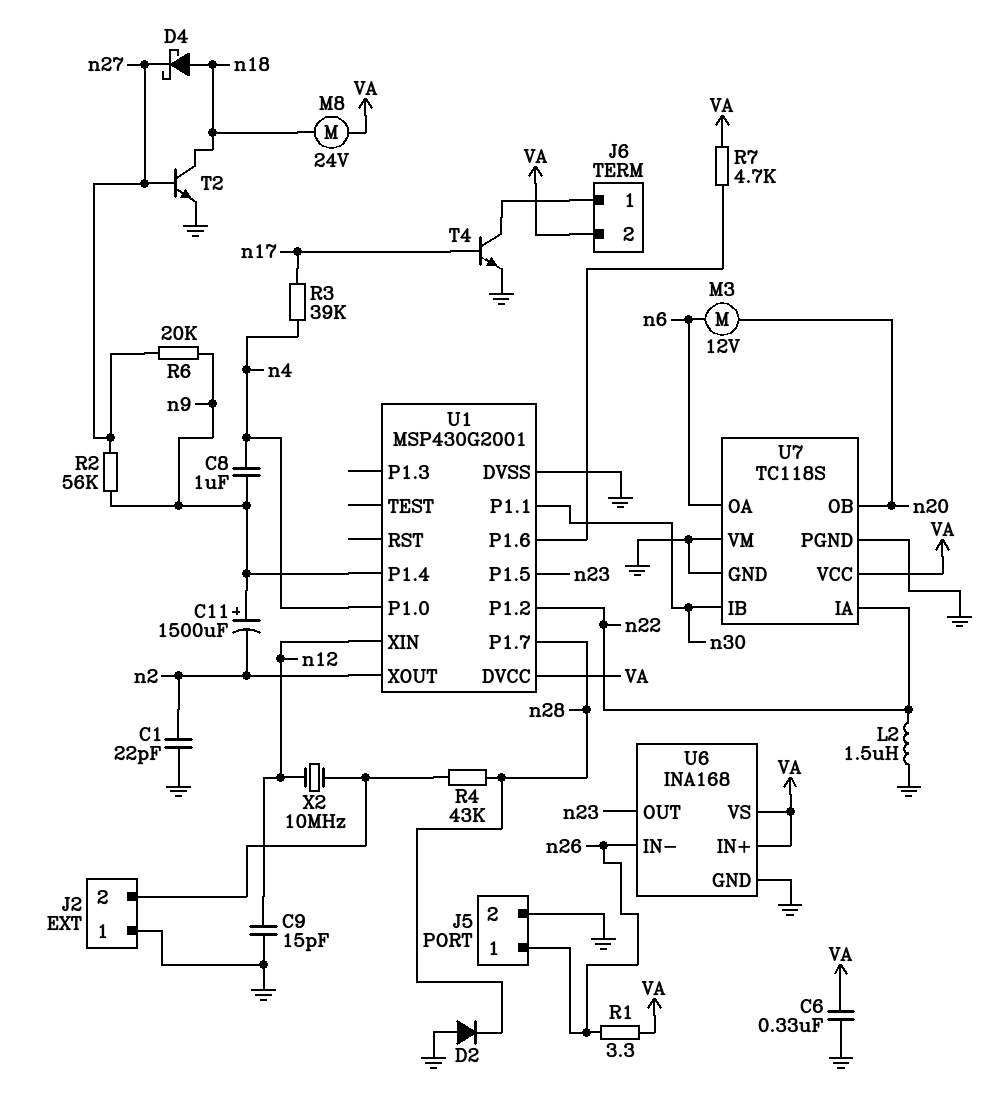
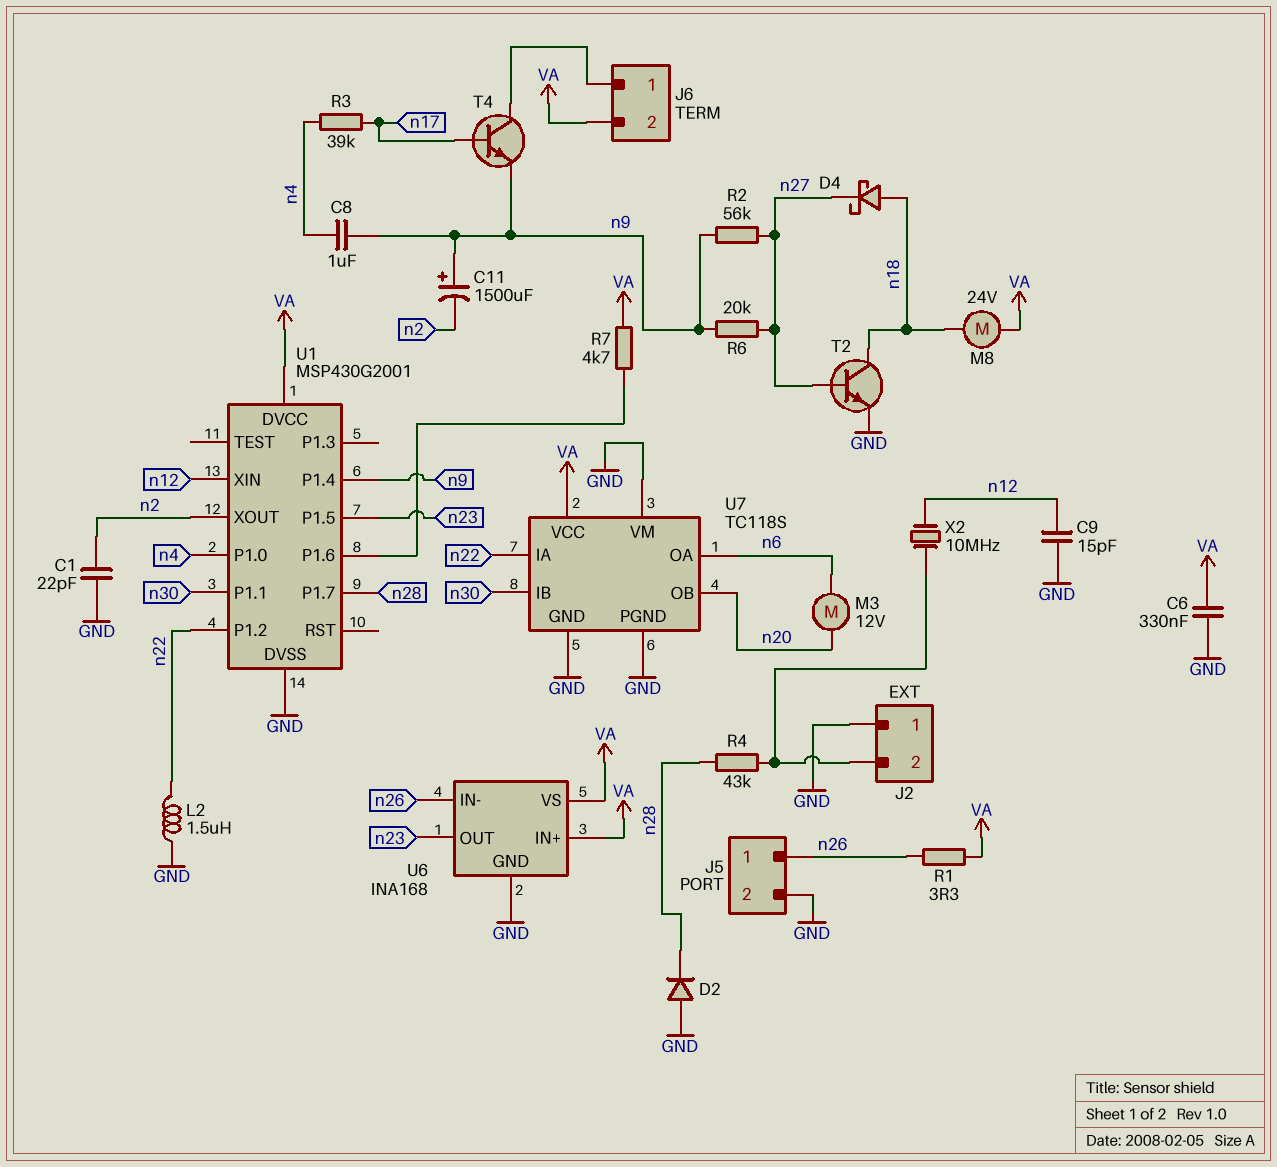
T4: NPN (B n17, C J6/1, E GND) -> NPN (B n17, C J6/1, E n9)

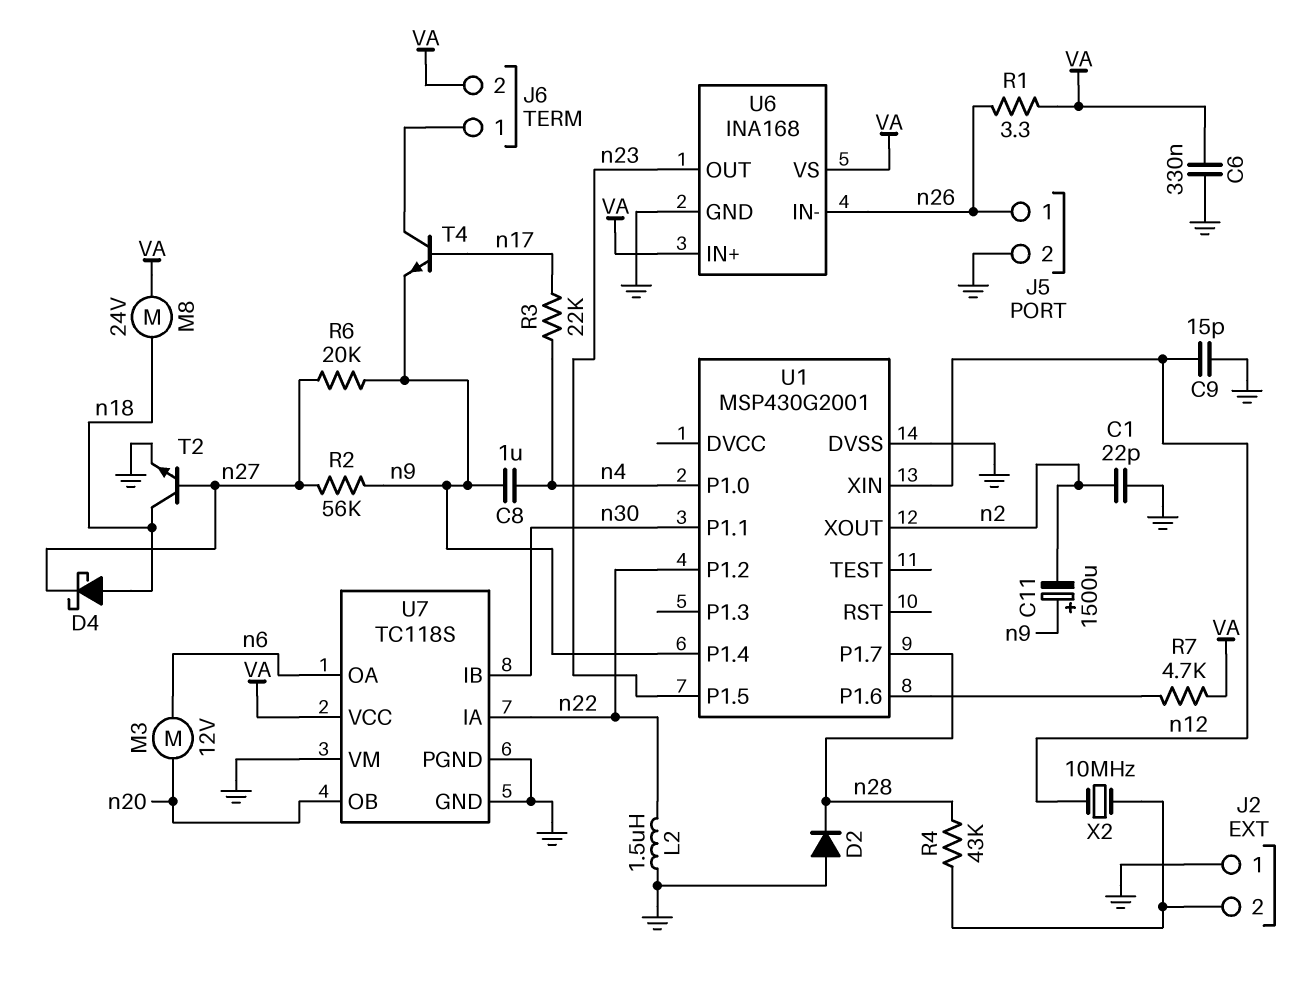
R3: 39k (n4, n17) -> 22k (n4, n17)
U1 pin DVCC: VA -> none

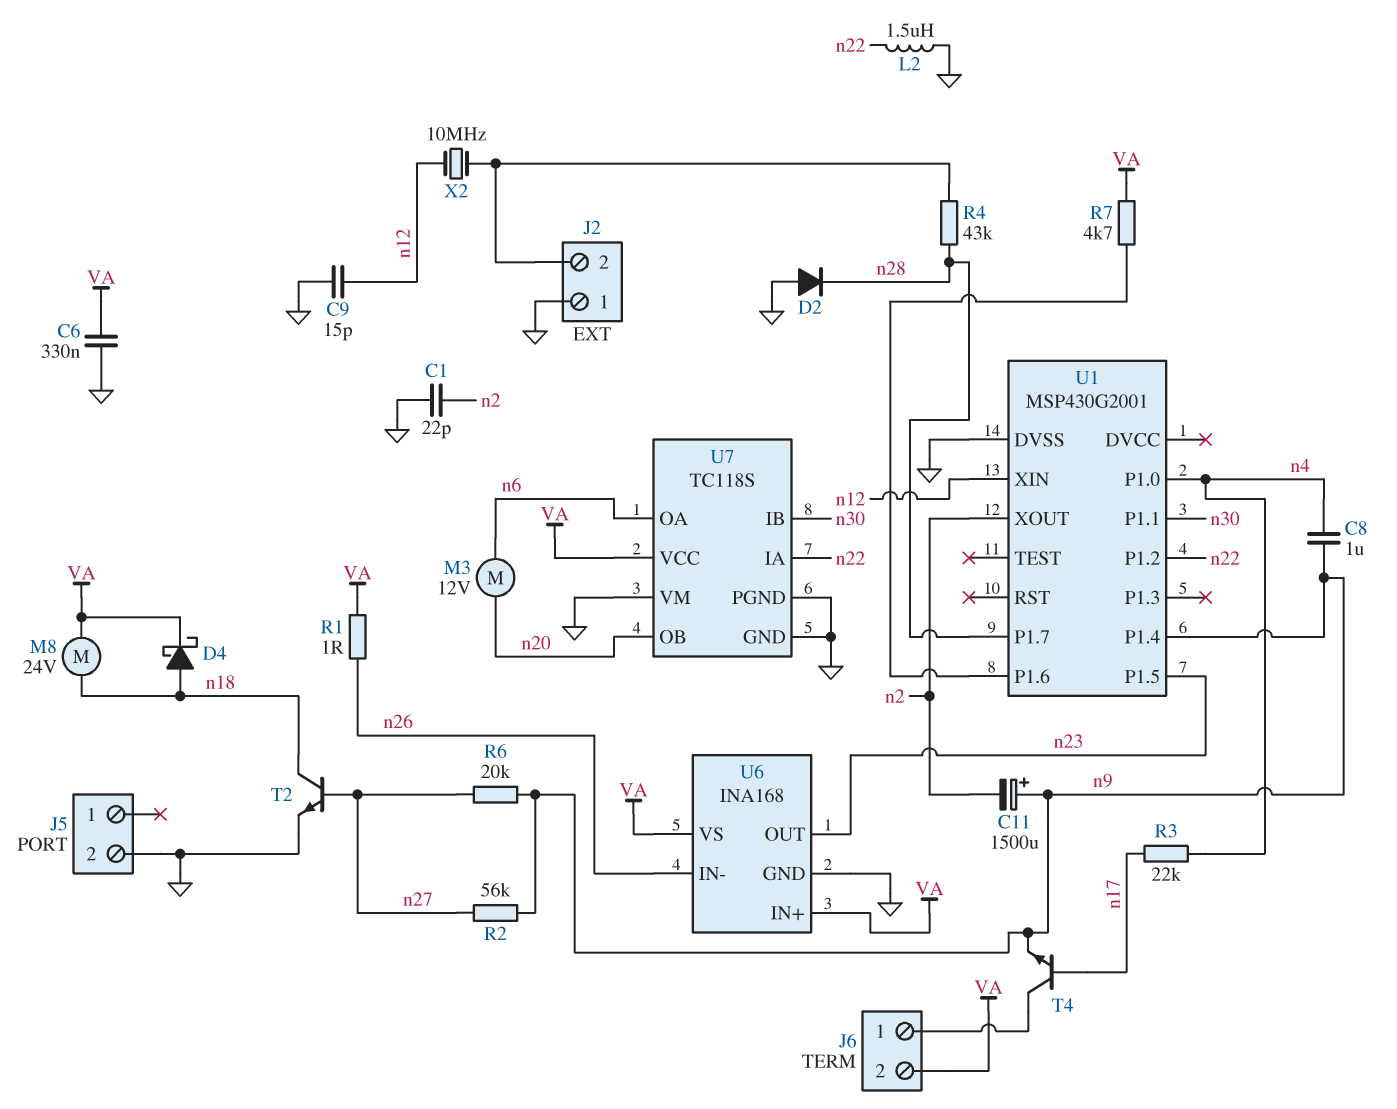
D4: schottky (A n18, K n27) -> schottky (A n18, K VA)
J5 pin 1: n26 -> none
R1: 3.3 (VA, n26) -> 1 (VA, n26)

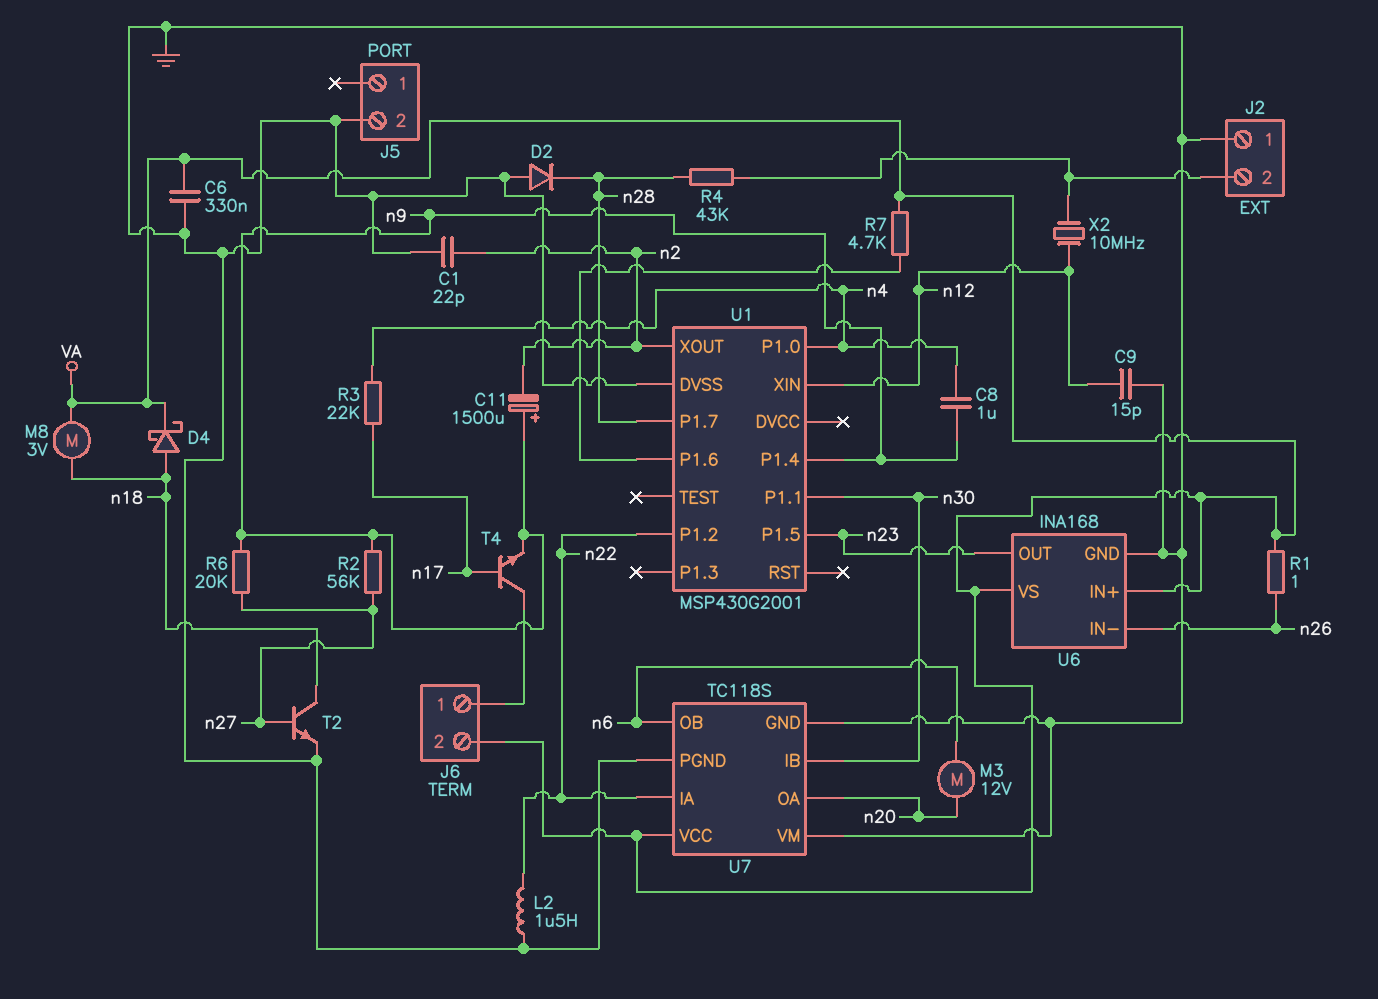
M8: motor 24V (VA, n18) -> motor 3V (VA, n18)
U7 pin OA: n6 -> n20
U7 pin OB: n20 -> n6

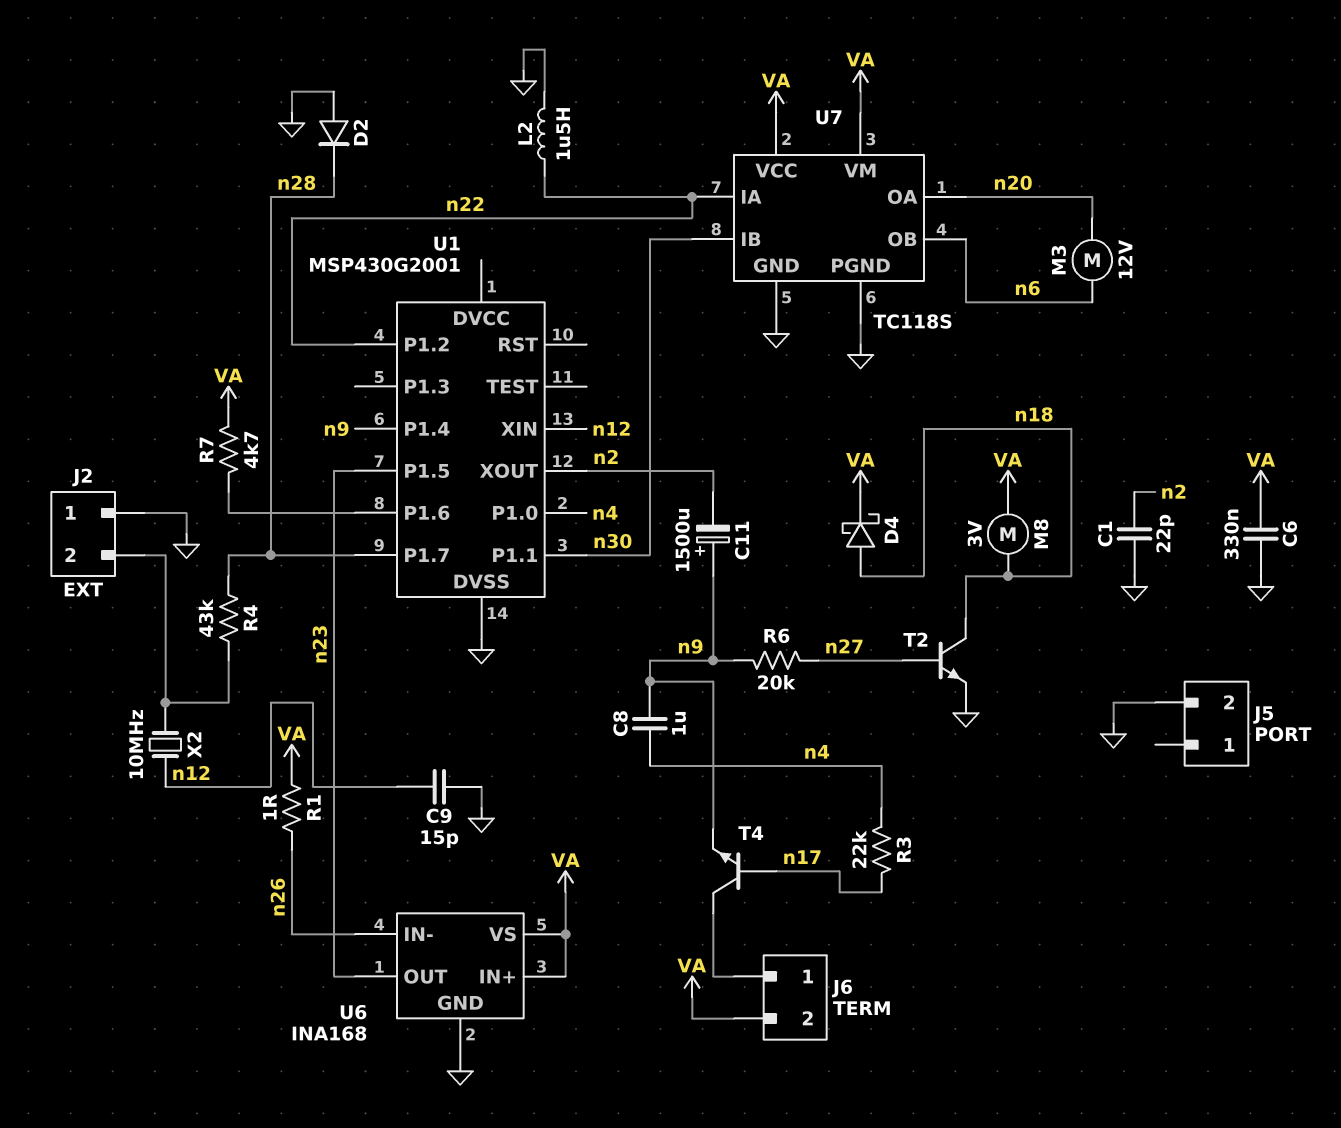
R2: 56k (n9, n27) -> none
U7 pin VM: GND -> VA

